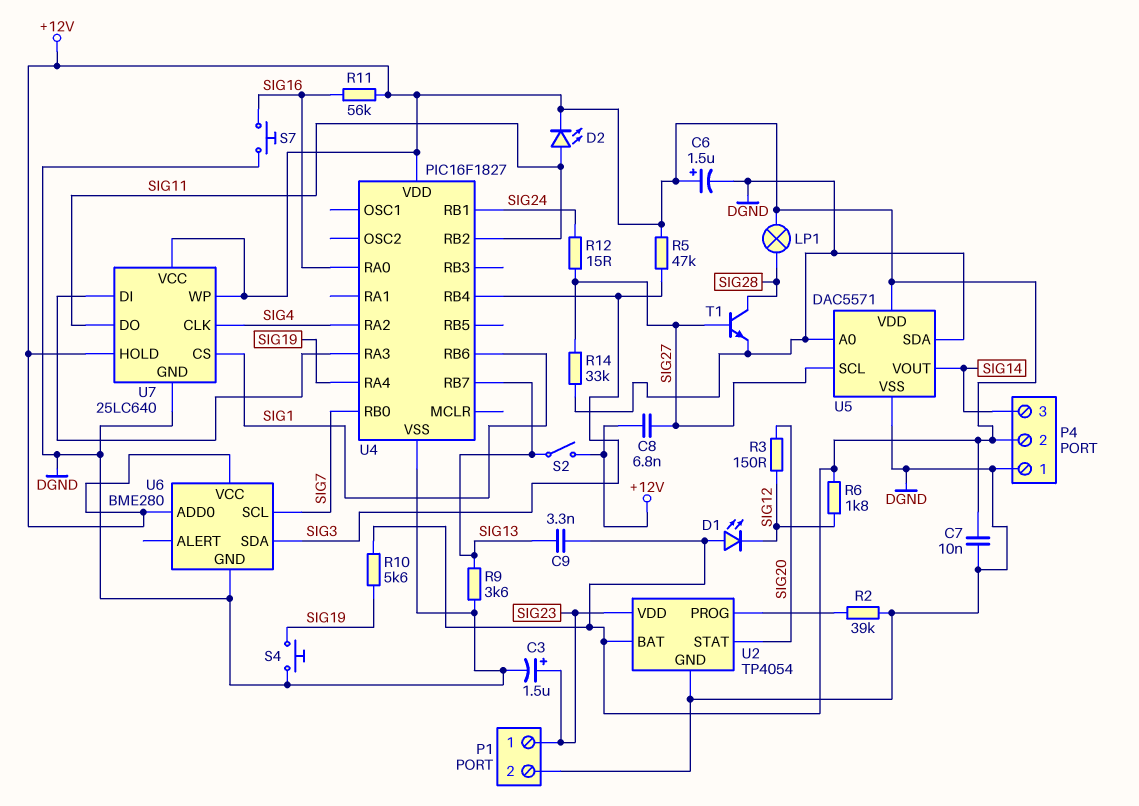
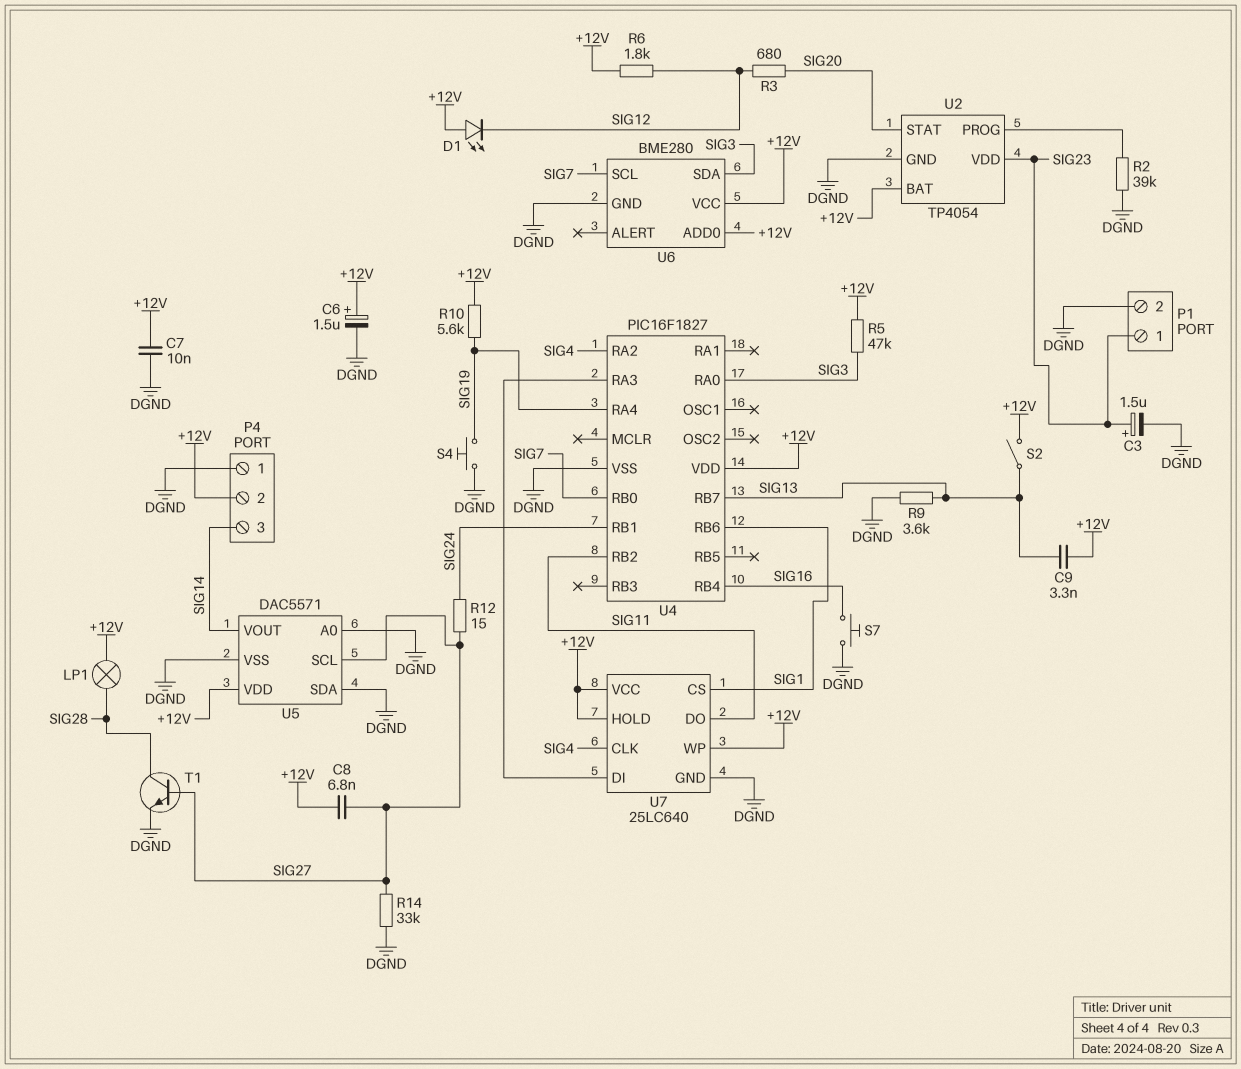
D2: LED (A SIG11, K +12V) -> none
R3: 150 (SIG12, SIG20) -> 680 (SIG12, SIG20)
R11: 56k (+12V, SIG16) -> none
U4 pin RA0: SIG16 -> SIG3
U4 pin RB4: SIG3 -> SIG16

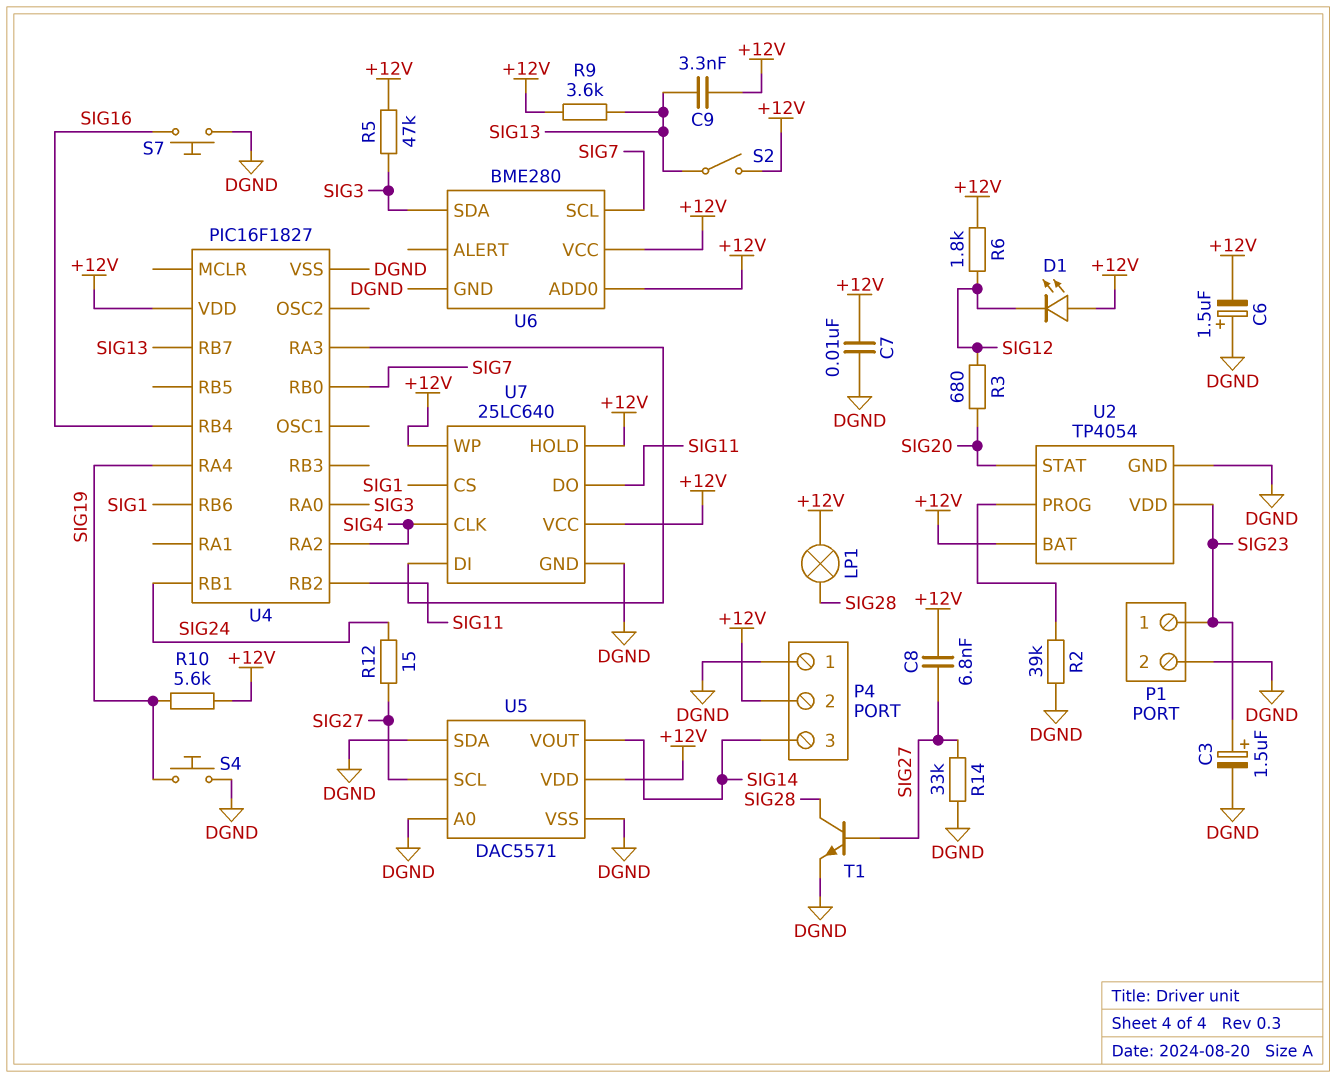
C6: 1.5uF (plus +12V, minus DGND) -> 1.5uF (plus DGND, minus +12V)
R9: 3.6k (DGND, SIG13) -> 3.6k (+12V, SIG13)

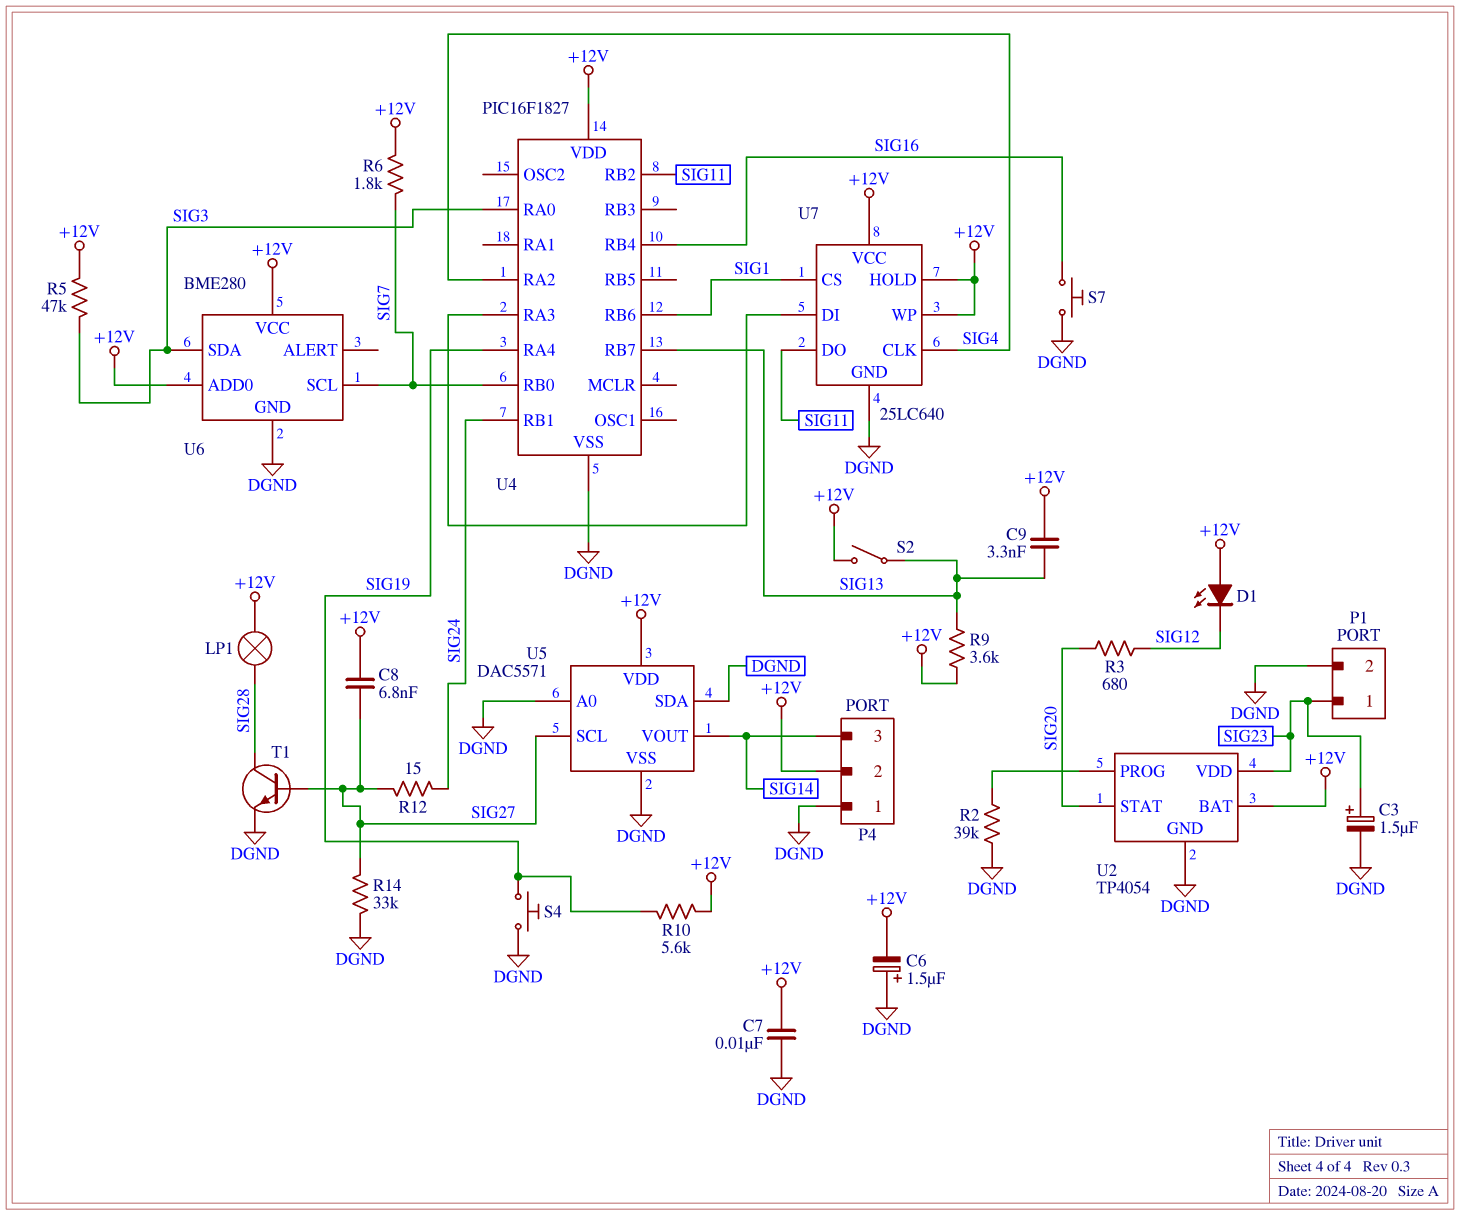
R6: 1.8k (+12V, SIG12) -> 1.8k (+12V, SIG7)

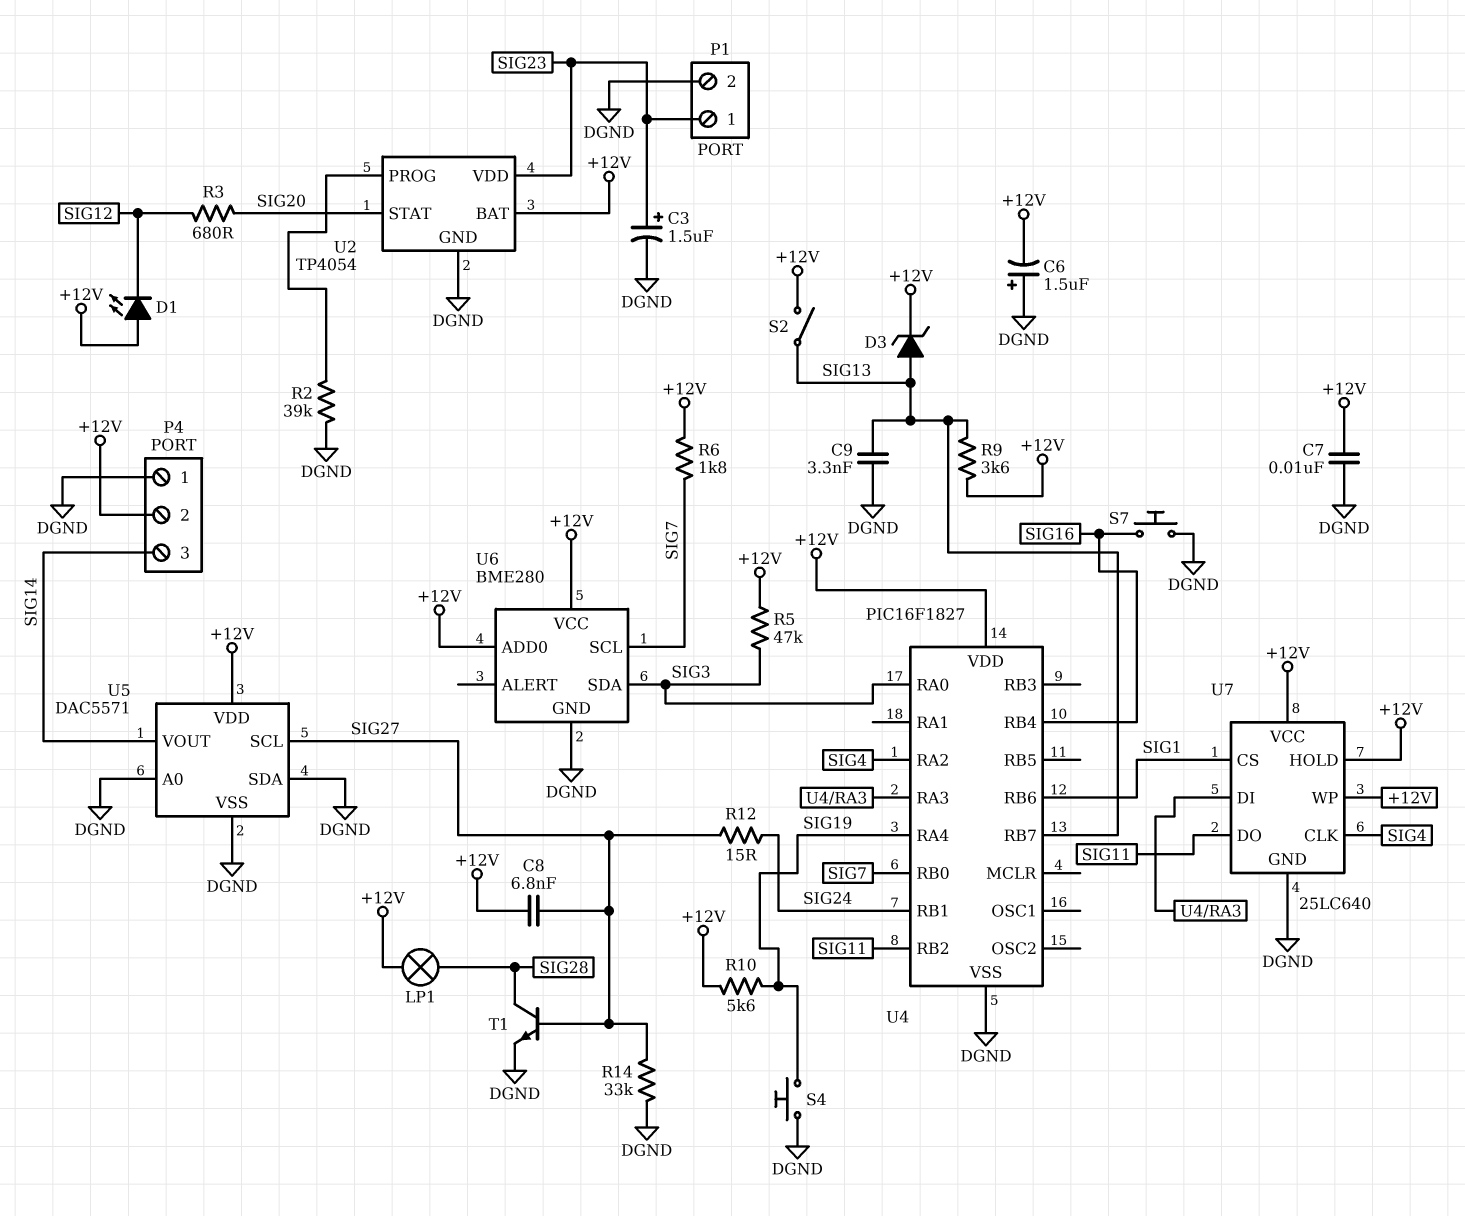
C9: 3.3nF (+12V, SIG13) -> 3.3nF (DGND, SIG13)
D3: none -> zener (A SIG13, K +12V)

